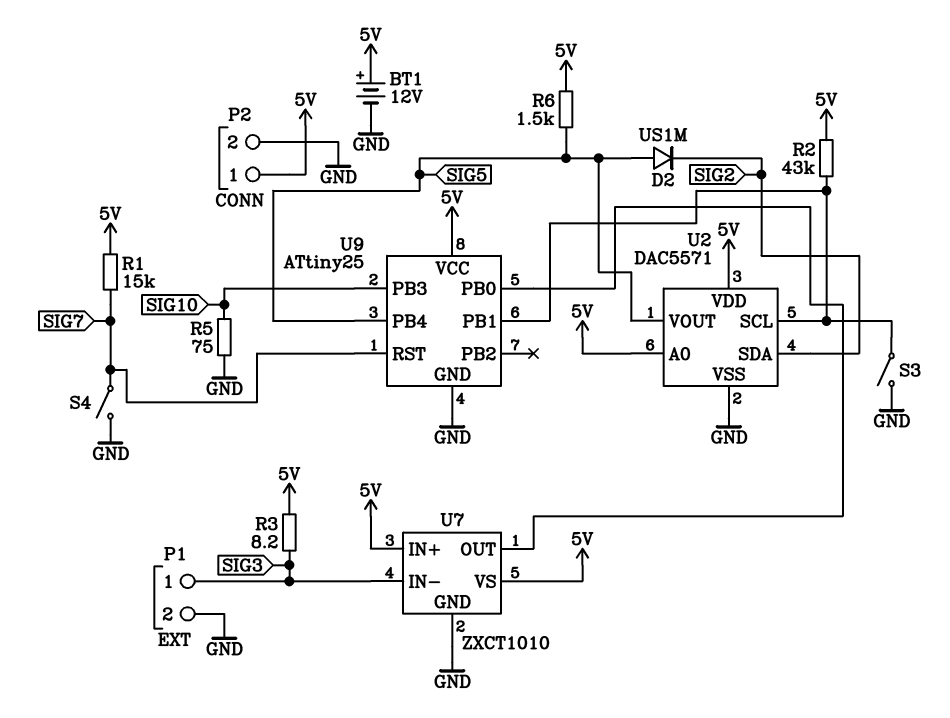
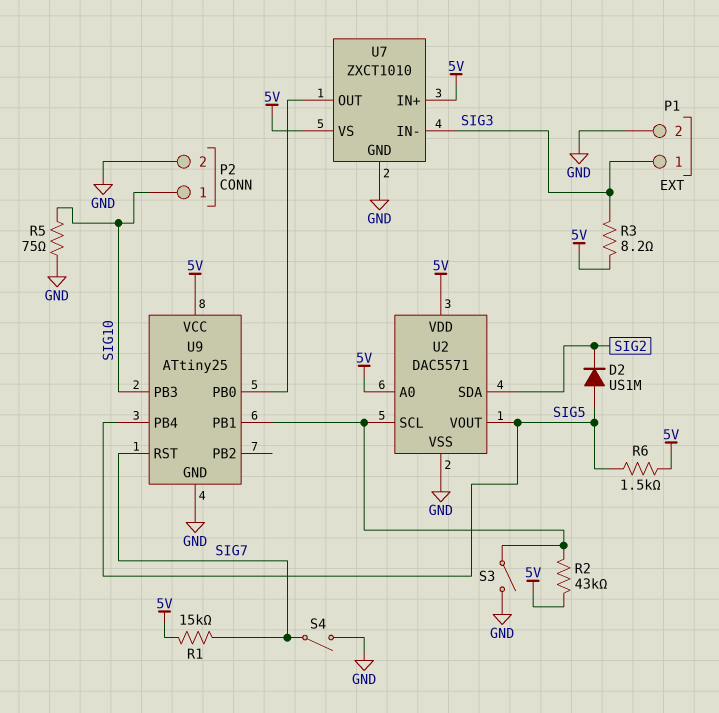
BT1: 12V (plus 5V, minus GND) -> none
P2 pin 1: 5V -> SIG10

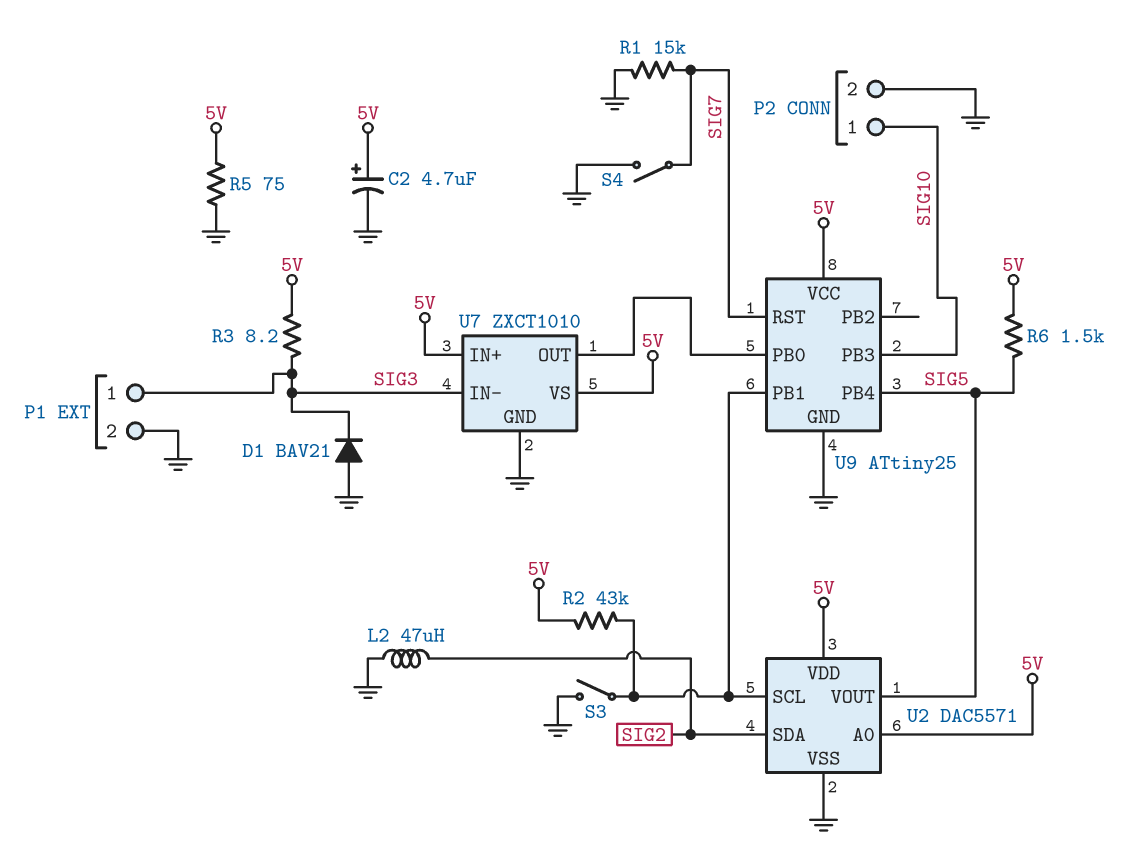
C2: none -> 4.7uF (plus 5V, minus GND)
D1: none -> diode BAV21 (A GND, K SIG3)
D2: diode US1M (A SIG5, K SIG2) -> none
L2: none -> 47uH (GND, SIG2)
R1: 15k (5V, SIG7) -> 15k (GND, SIG7)
R5: 75 (GND, SIG10) -> 75 (5V, GND)

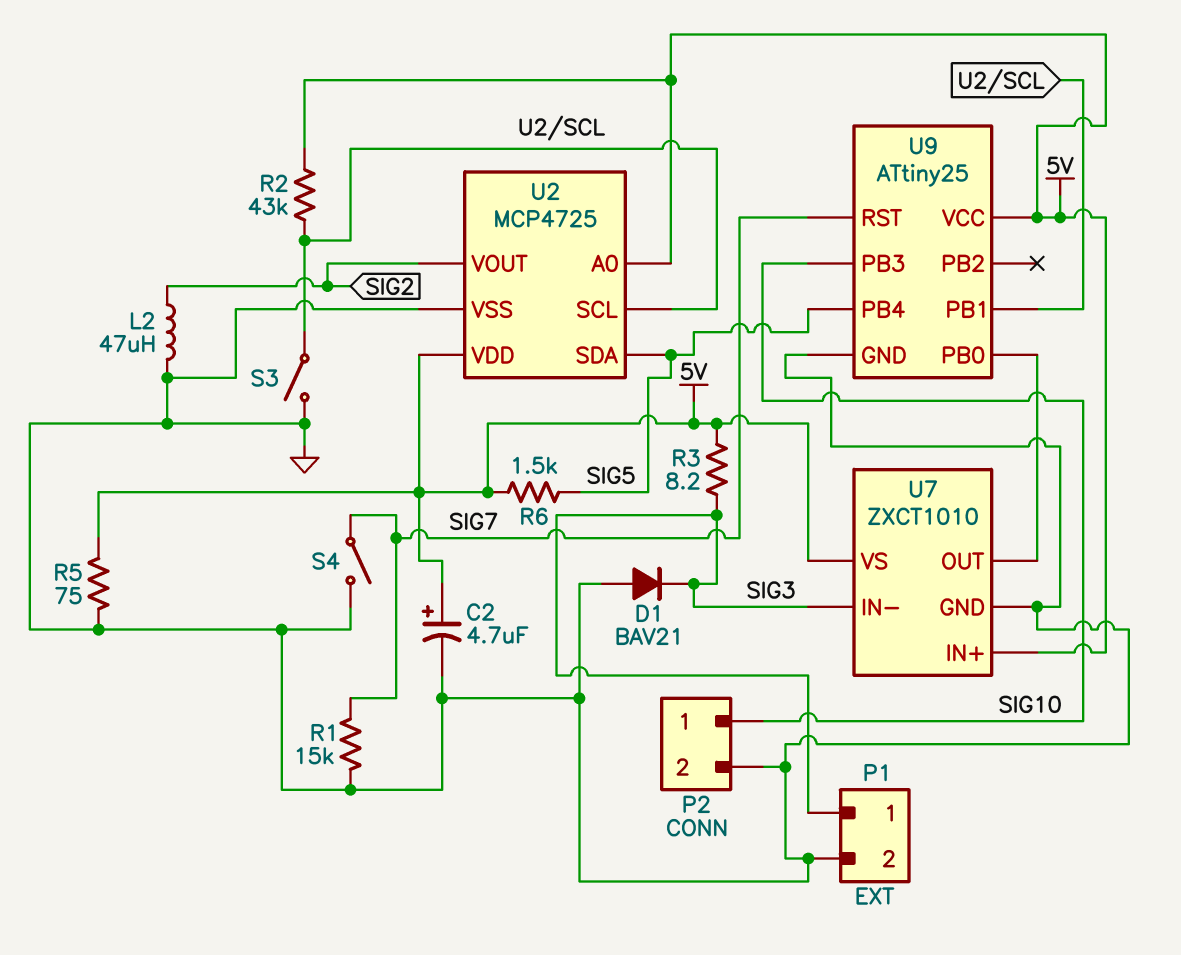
U2: DAC5571 -> MCP4725
U2 pin SDA: SIG2 -> SIG5
U2 pin VOUT: SIG5 -> SIG2

